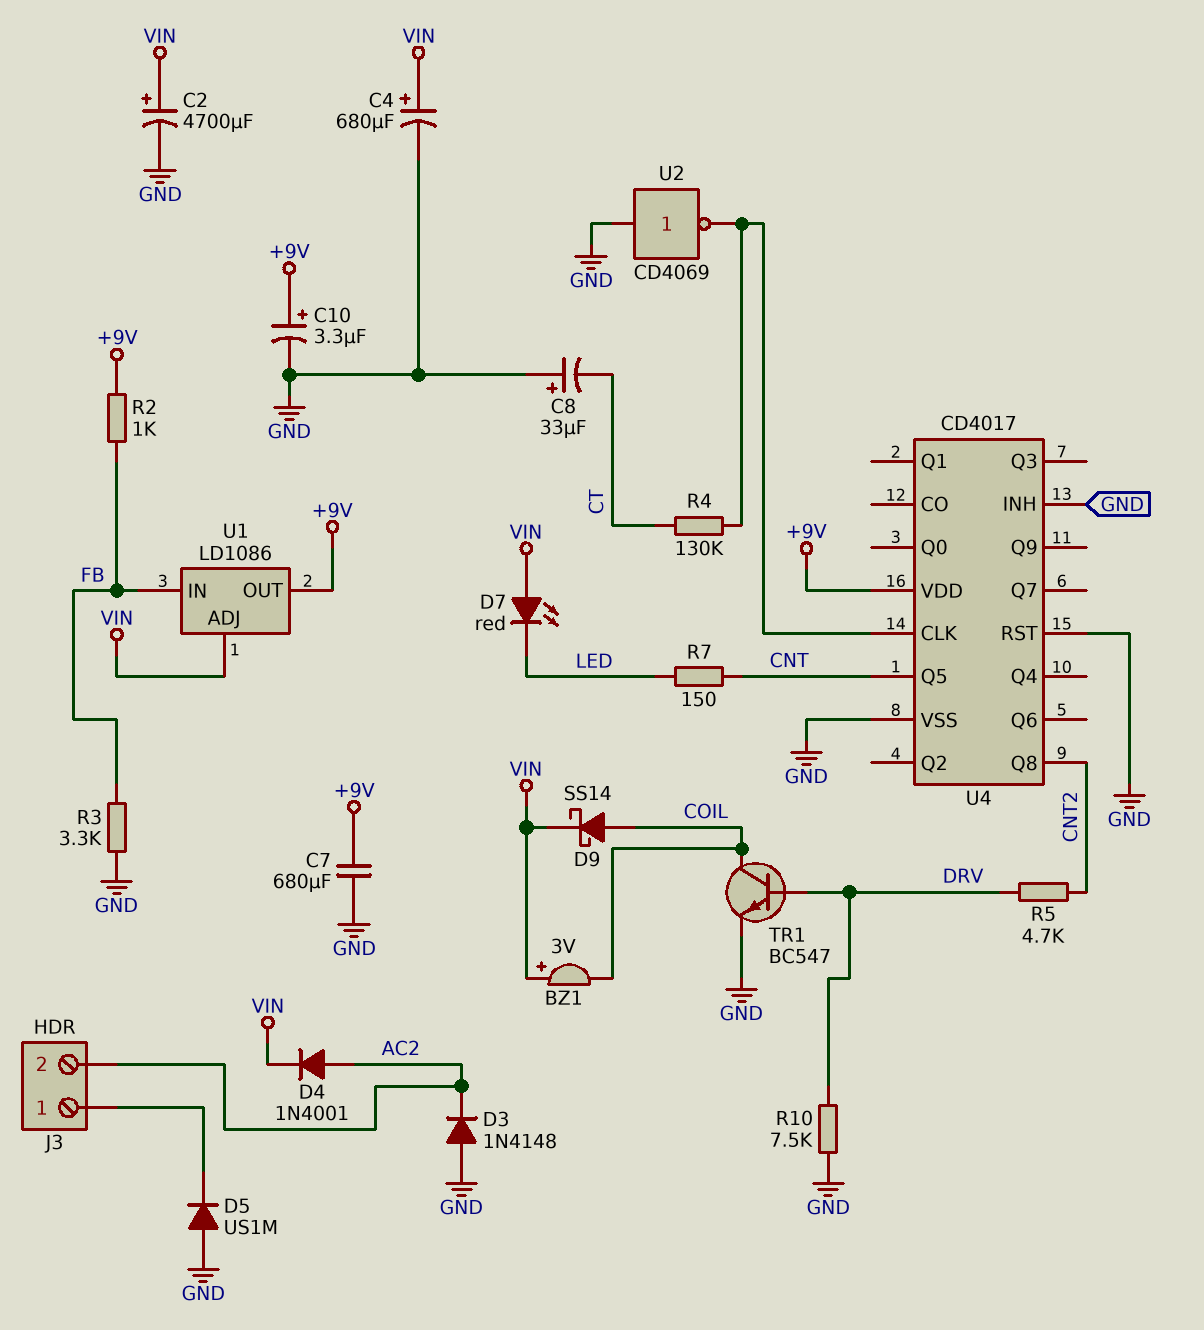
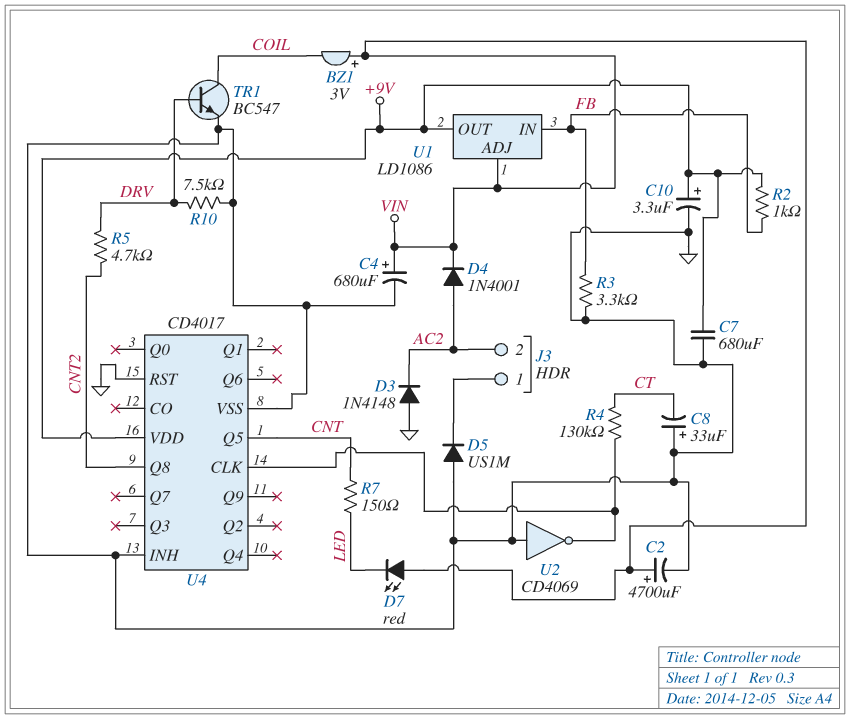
D9: schottky SS14 (A COIL, K VIN) -> none

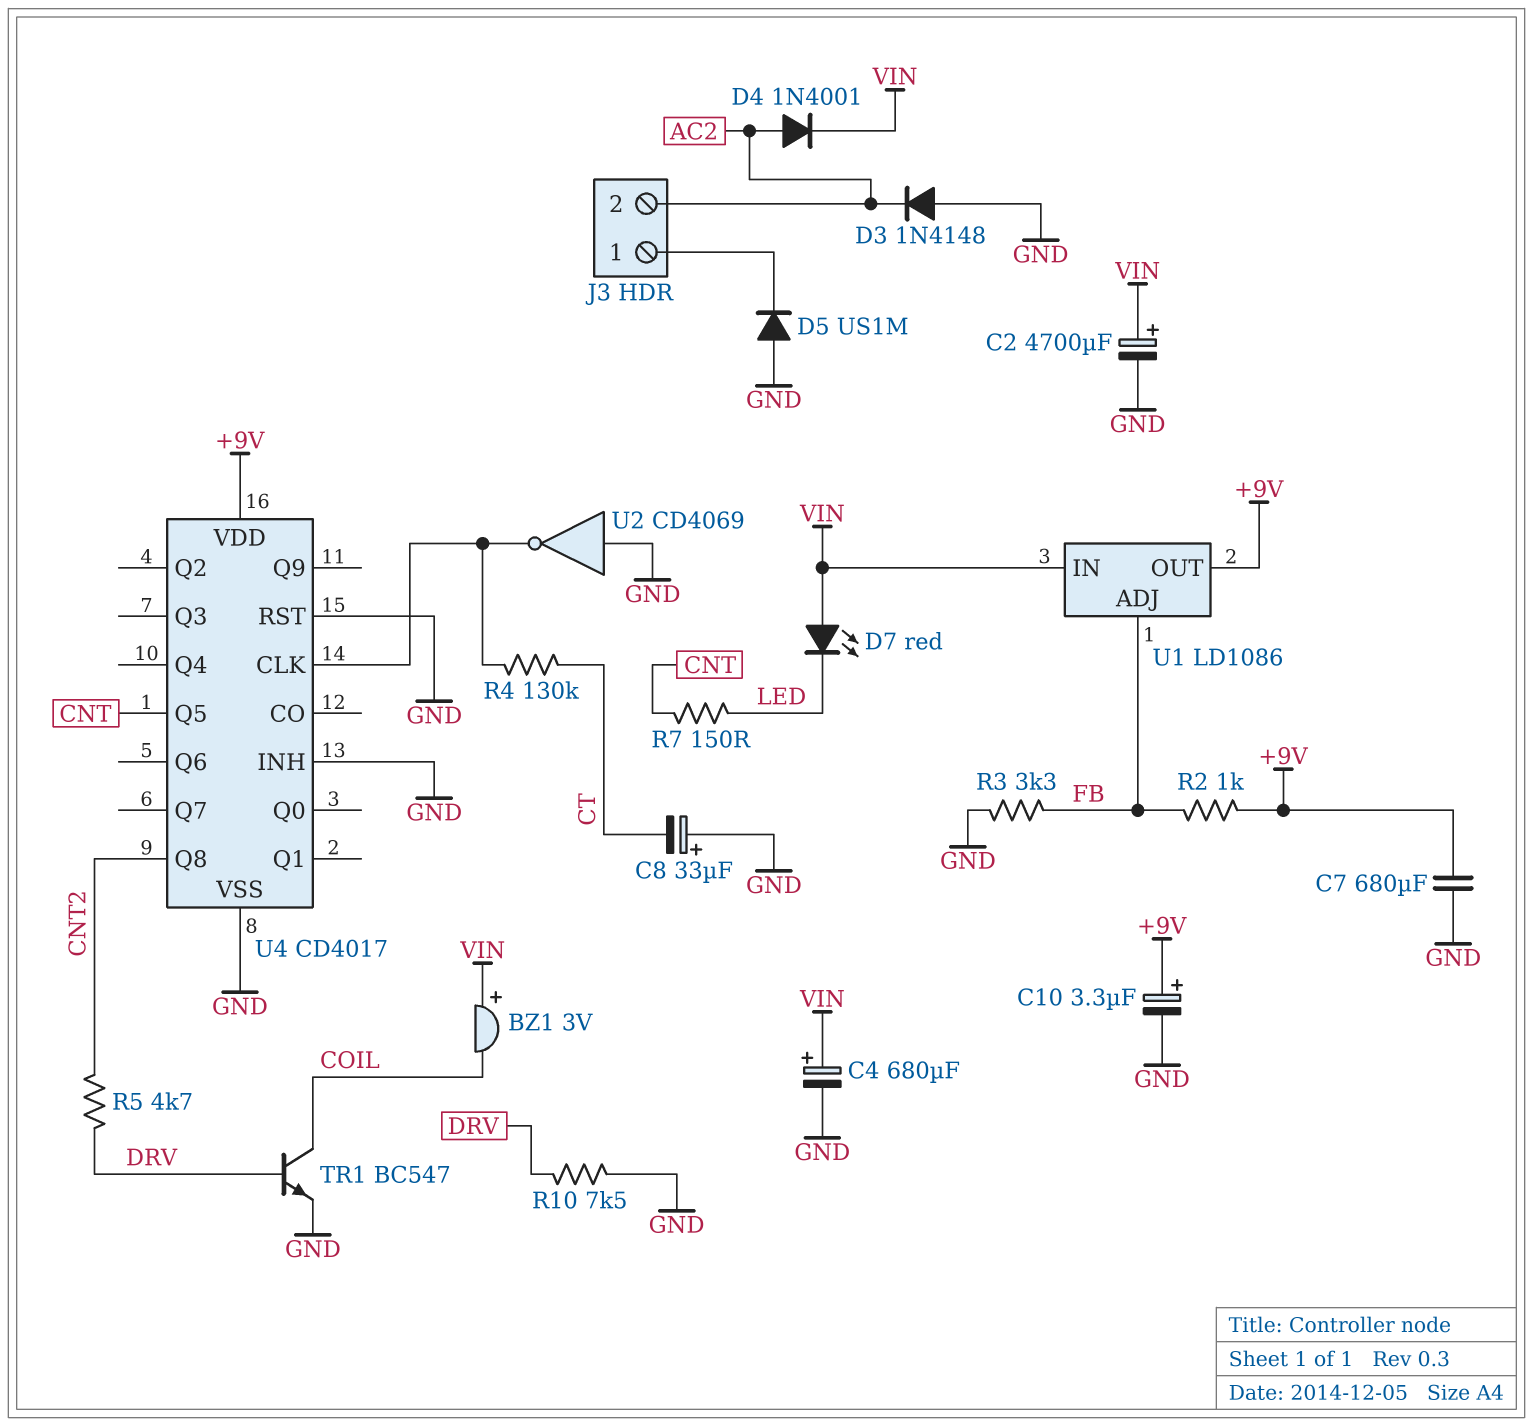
U1 pin ADJ: VIN -> FB
U1 pin IN: FB -> VIN

